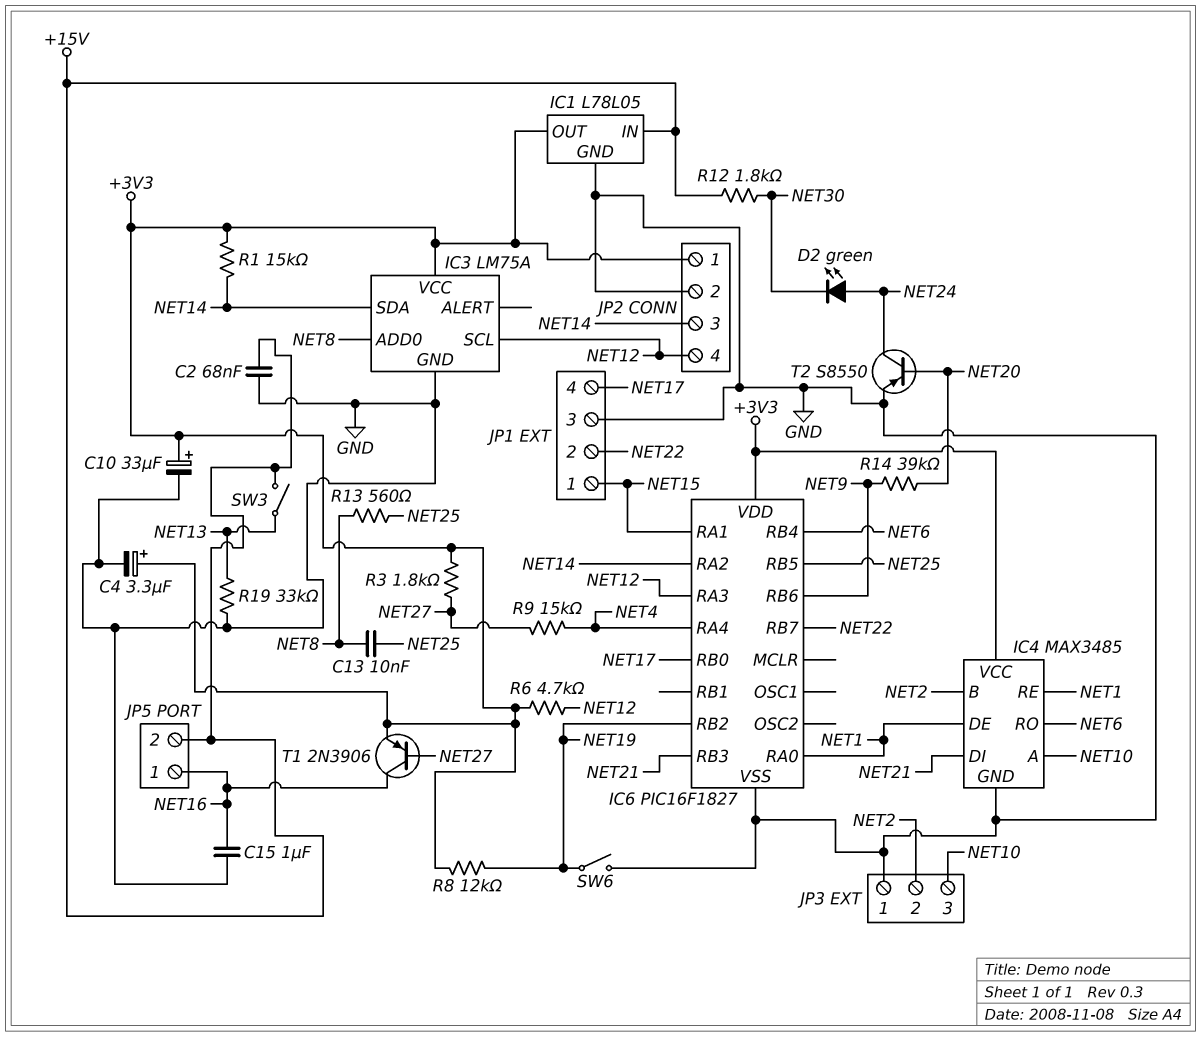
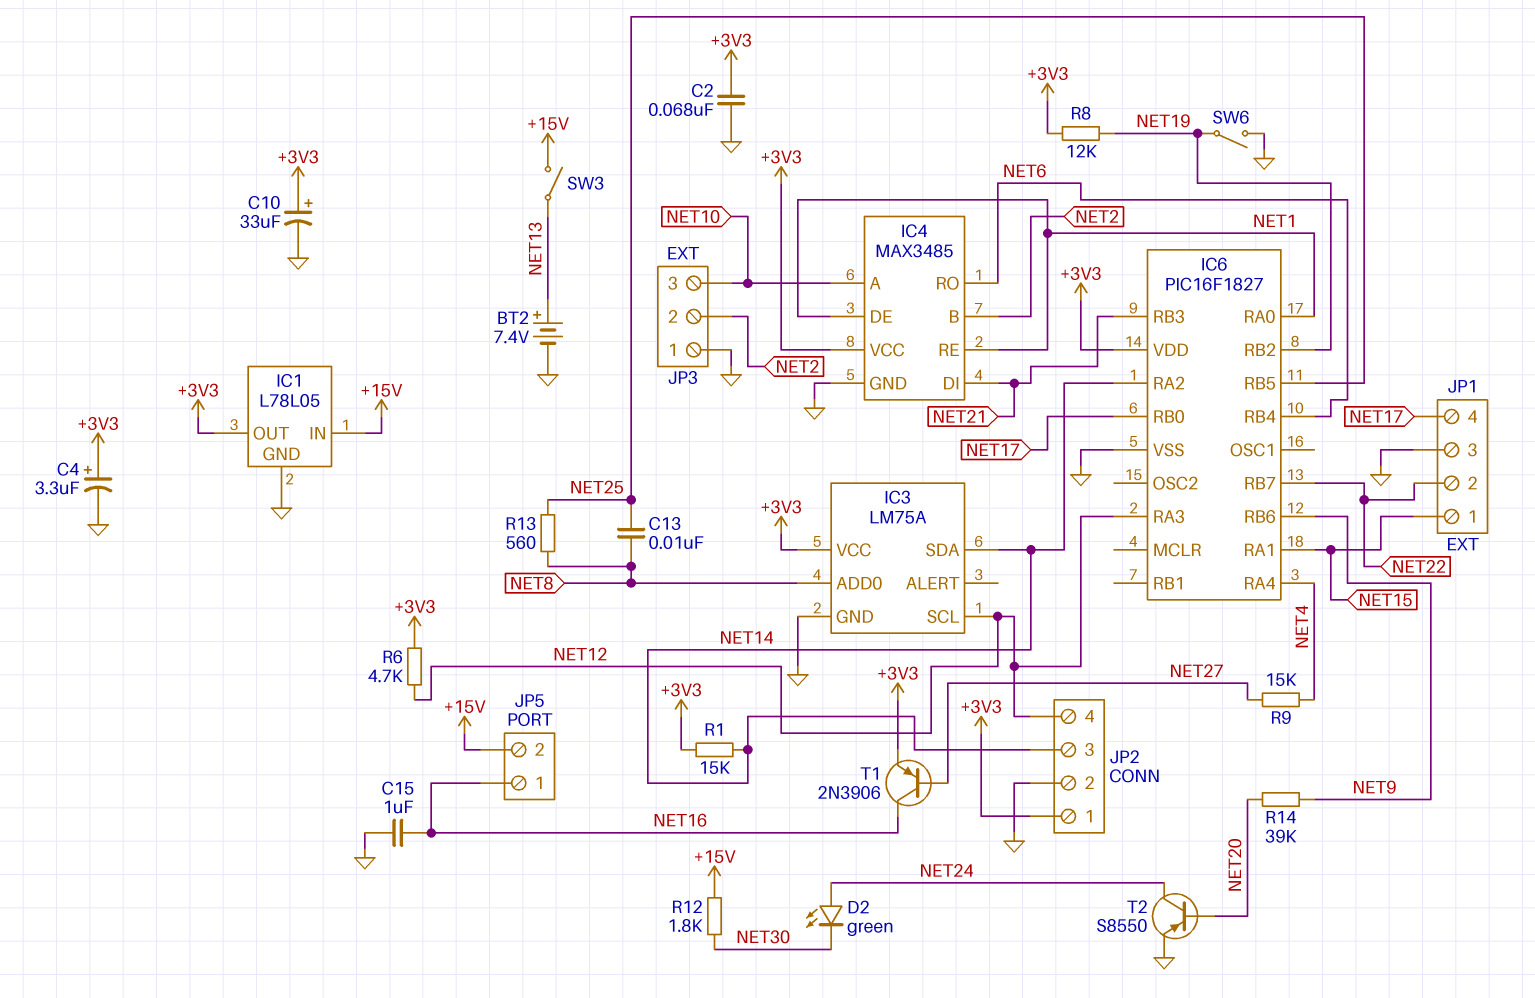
BT2: none -> 7.4V (plus NET13, minus GND)
C2: 68nF (+15V, GND) -> 68nF (+3V3, GND)
R3: 1.8k (+3V3, NET27) -> none
R19: 33k (GND, NET13) -> none

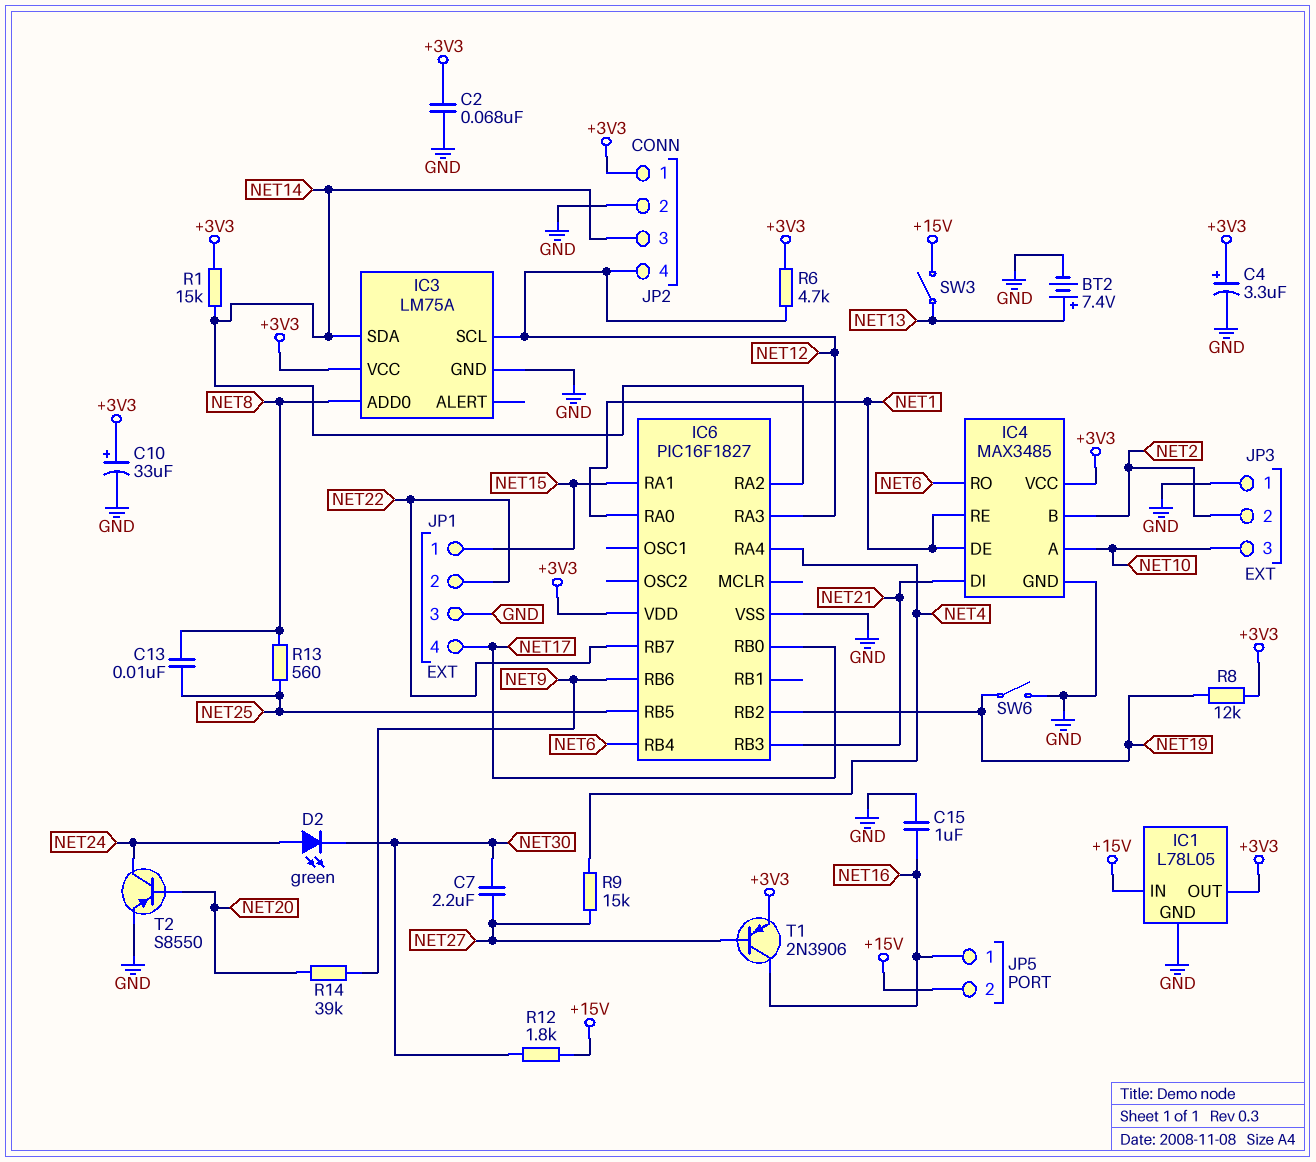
C7: none -> 2.2uF (NET27, NET30)

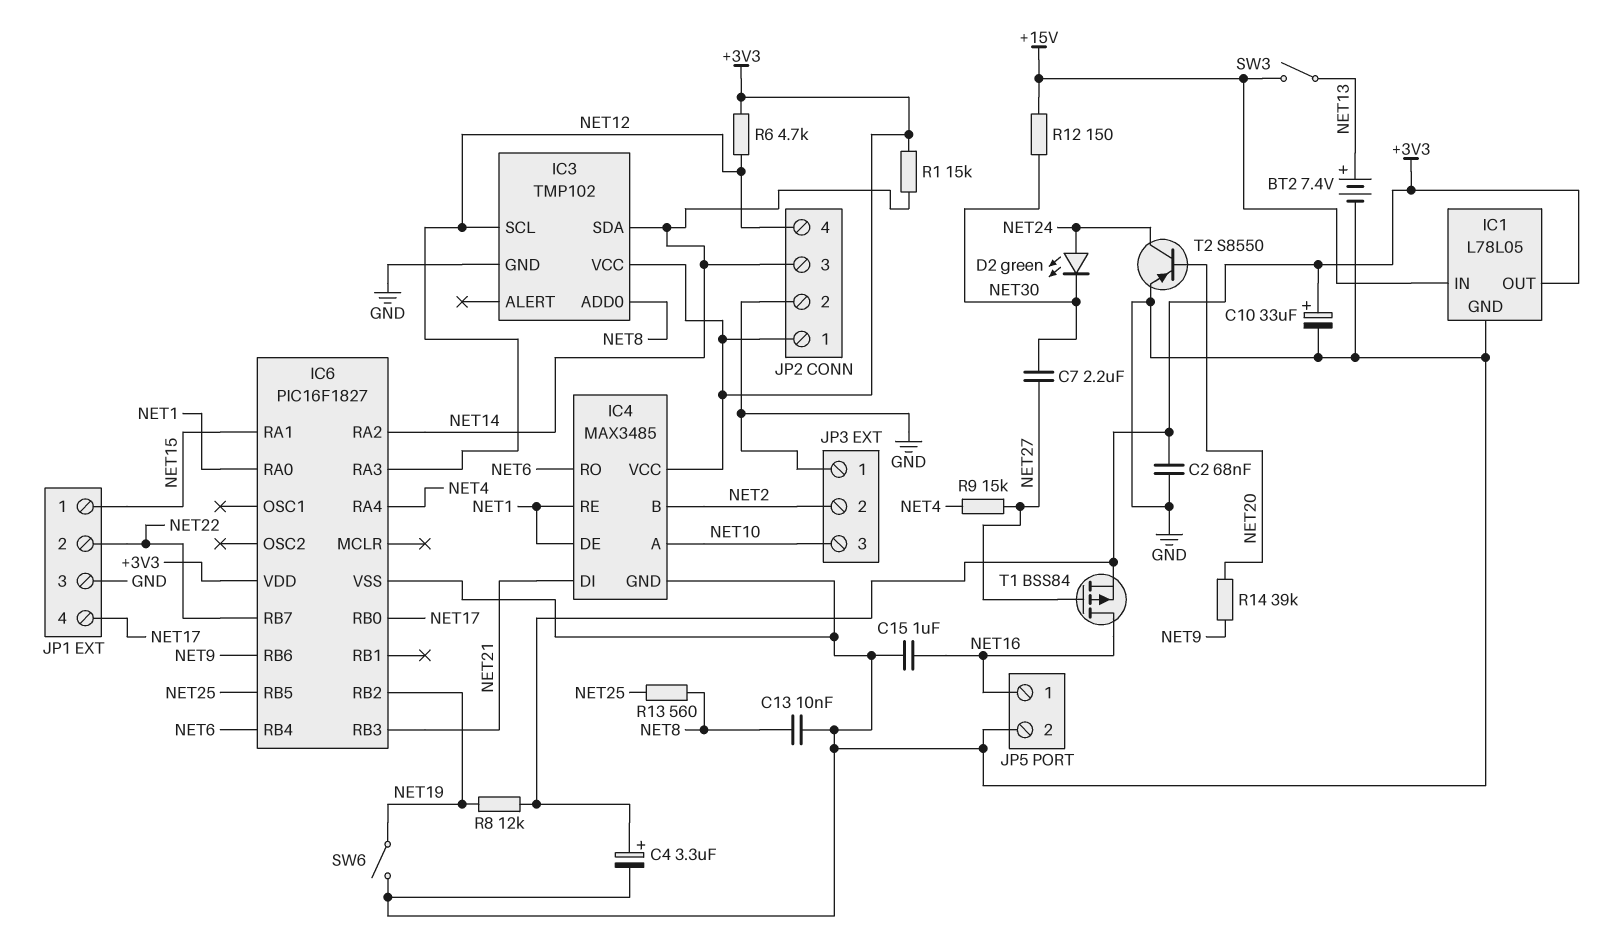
C13: 10nF (NET8, NET25) -> 10nF (GND, NET8)
IC3: LM75A -> TMP102
JP5 pin 2: +15V -> GND
R12: 1.8k (+15V, NET30) -> 150 (+15V, NET30)
T1: PNP 2N3906 (B NET27, C NET16, E +3V3) -> PMOS BSS84 (G NET27, D NET16, S +3V3)

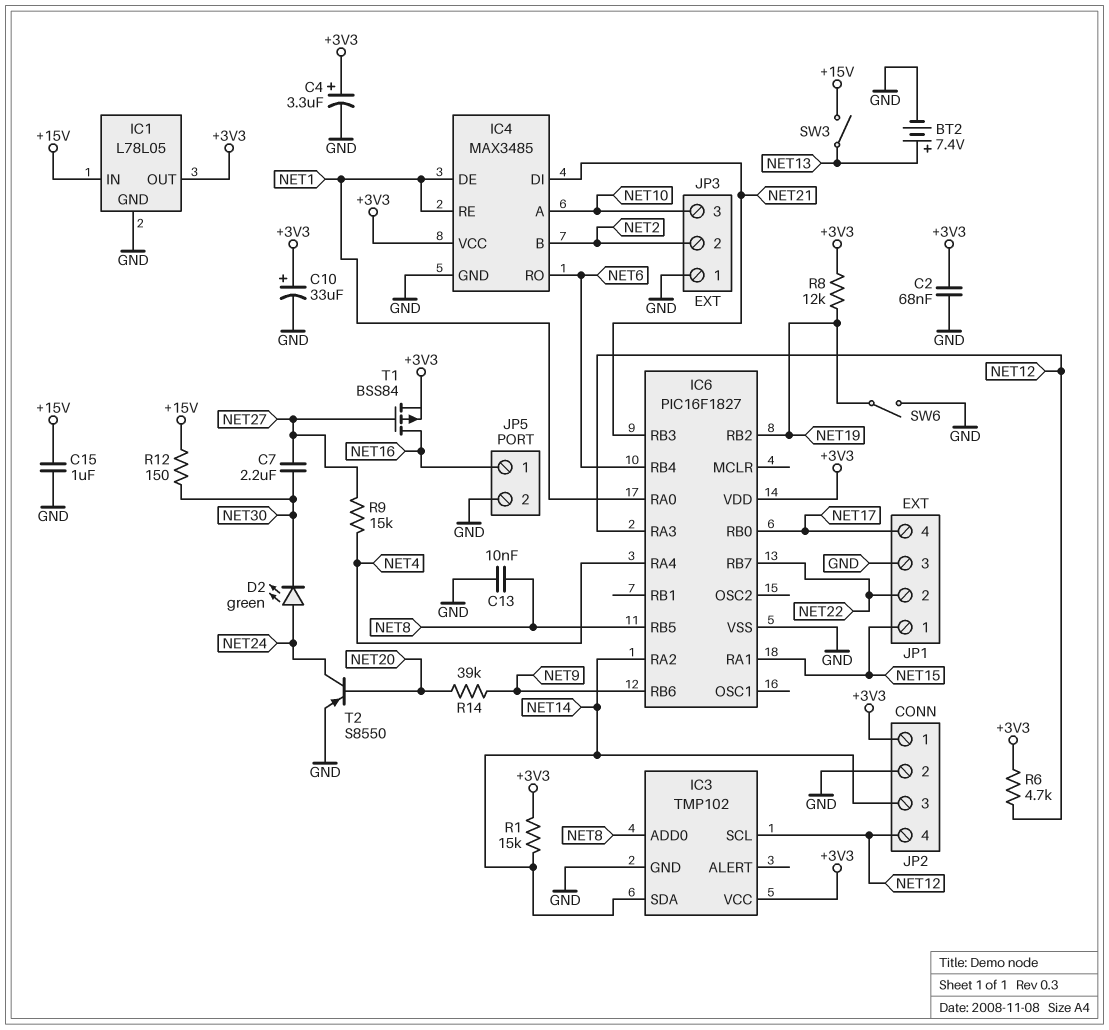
C15: 1uF (GND, NET16) -> 1uF (+15V, GND)
IC6 pin RB5: NET25 -> NET8
R13: 560 (NET8, NET25) -> none

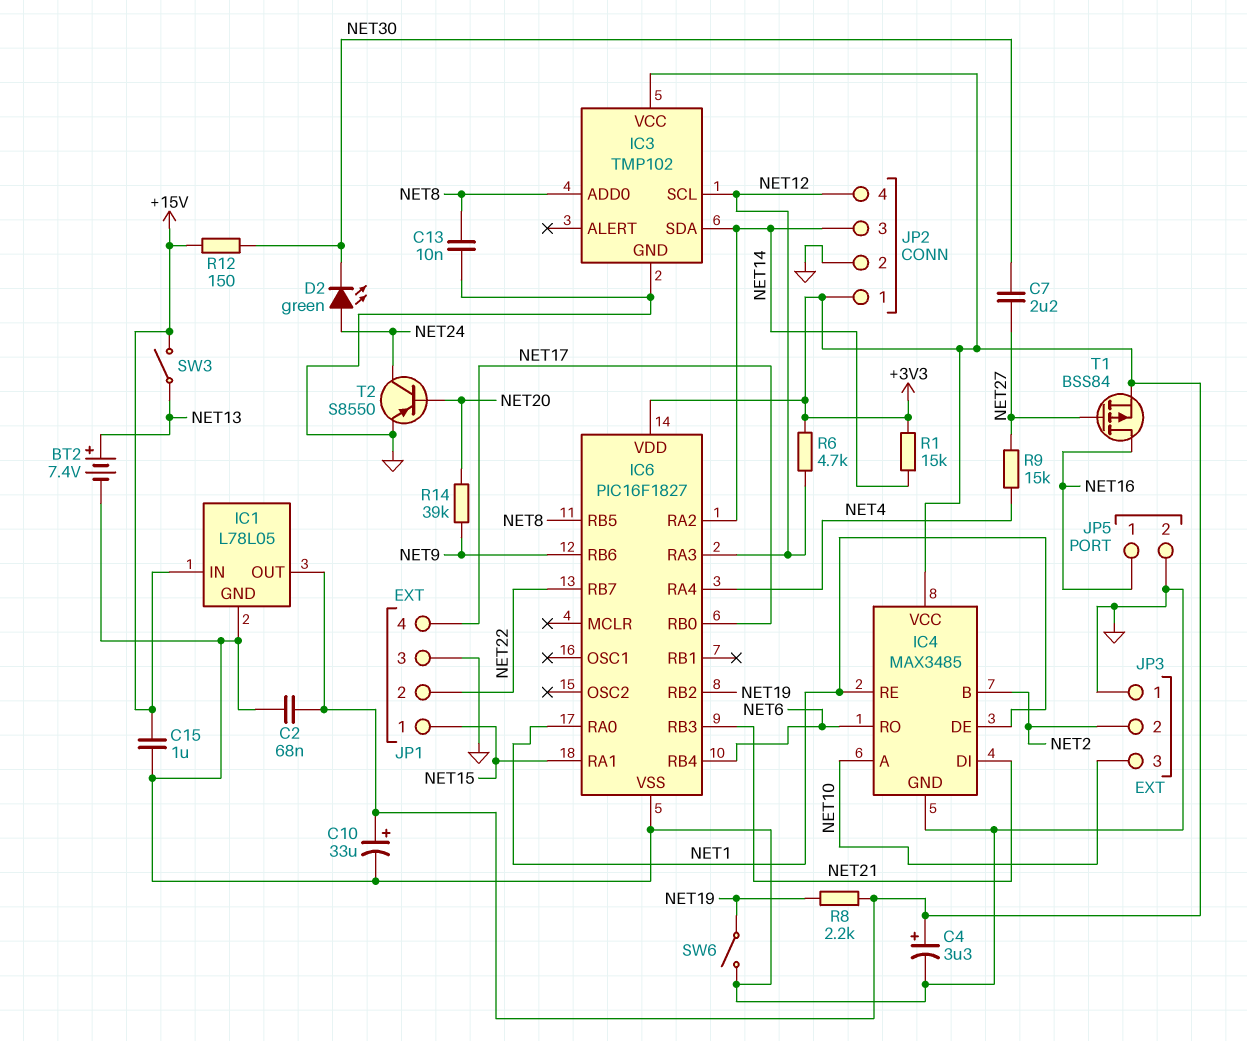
R8: 12k (+3V3, NET19) -> 2.2k (+3V3, NET19)

